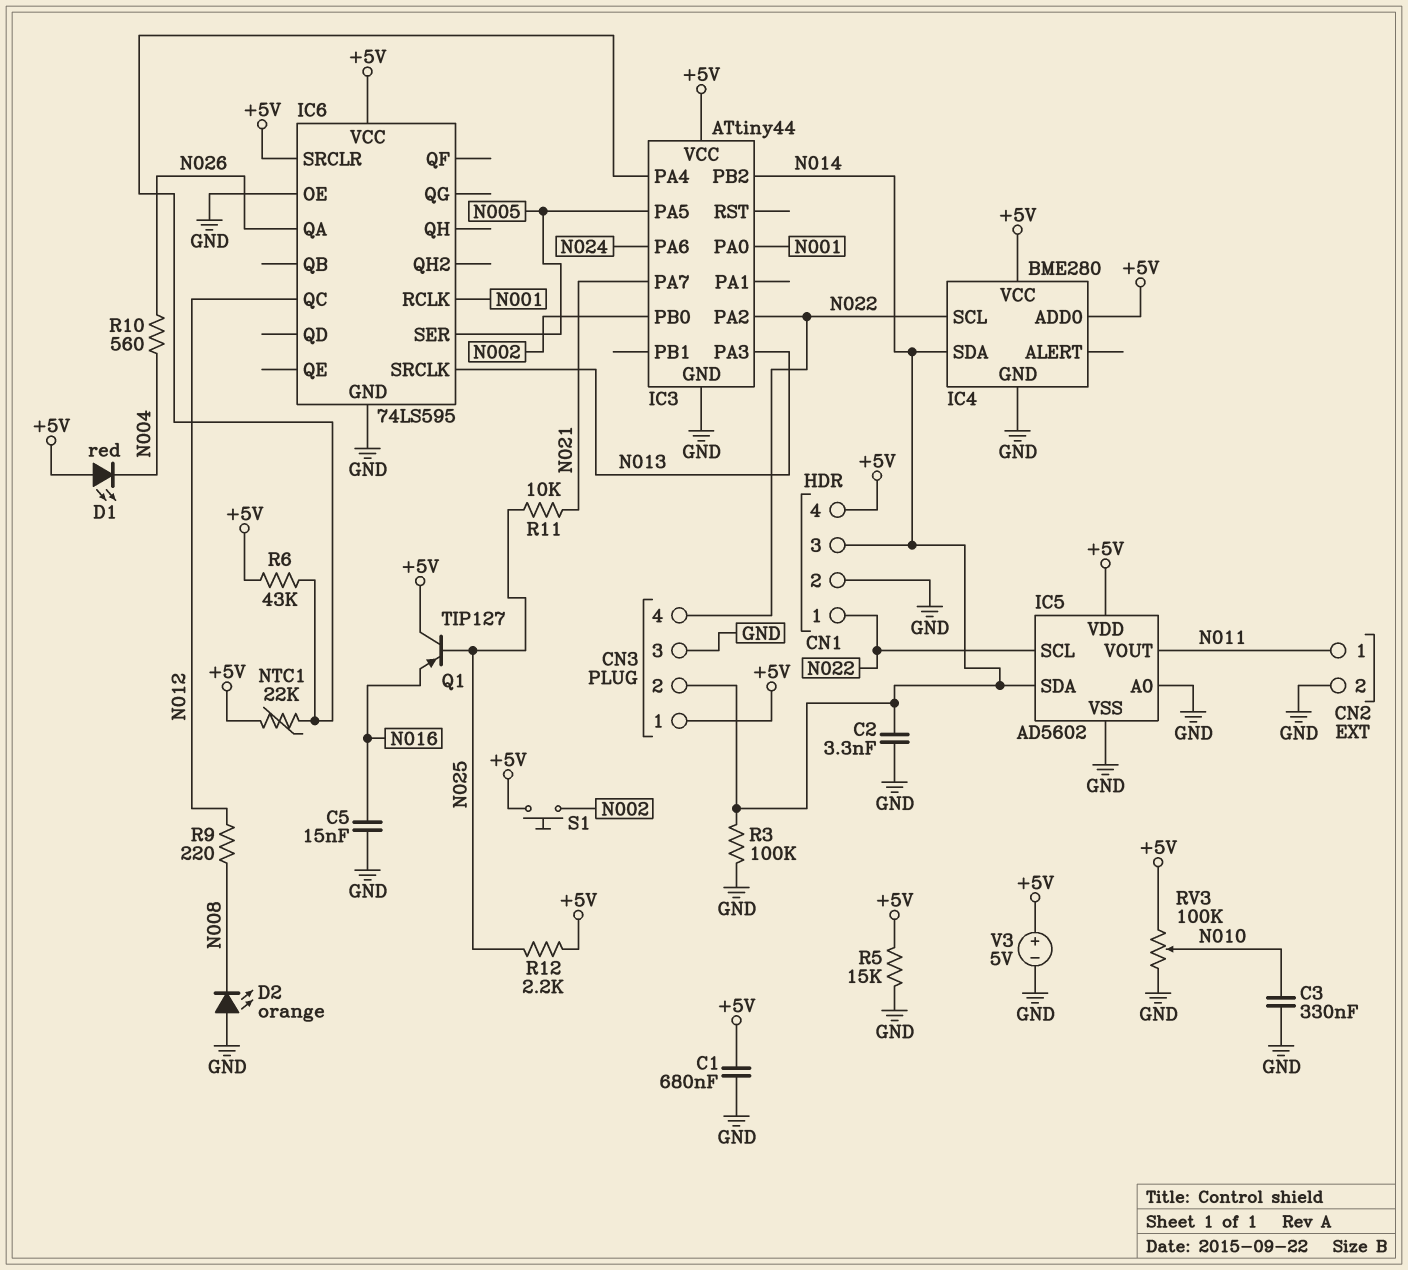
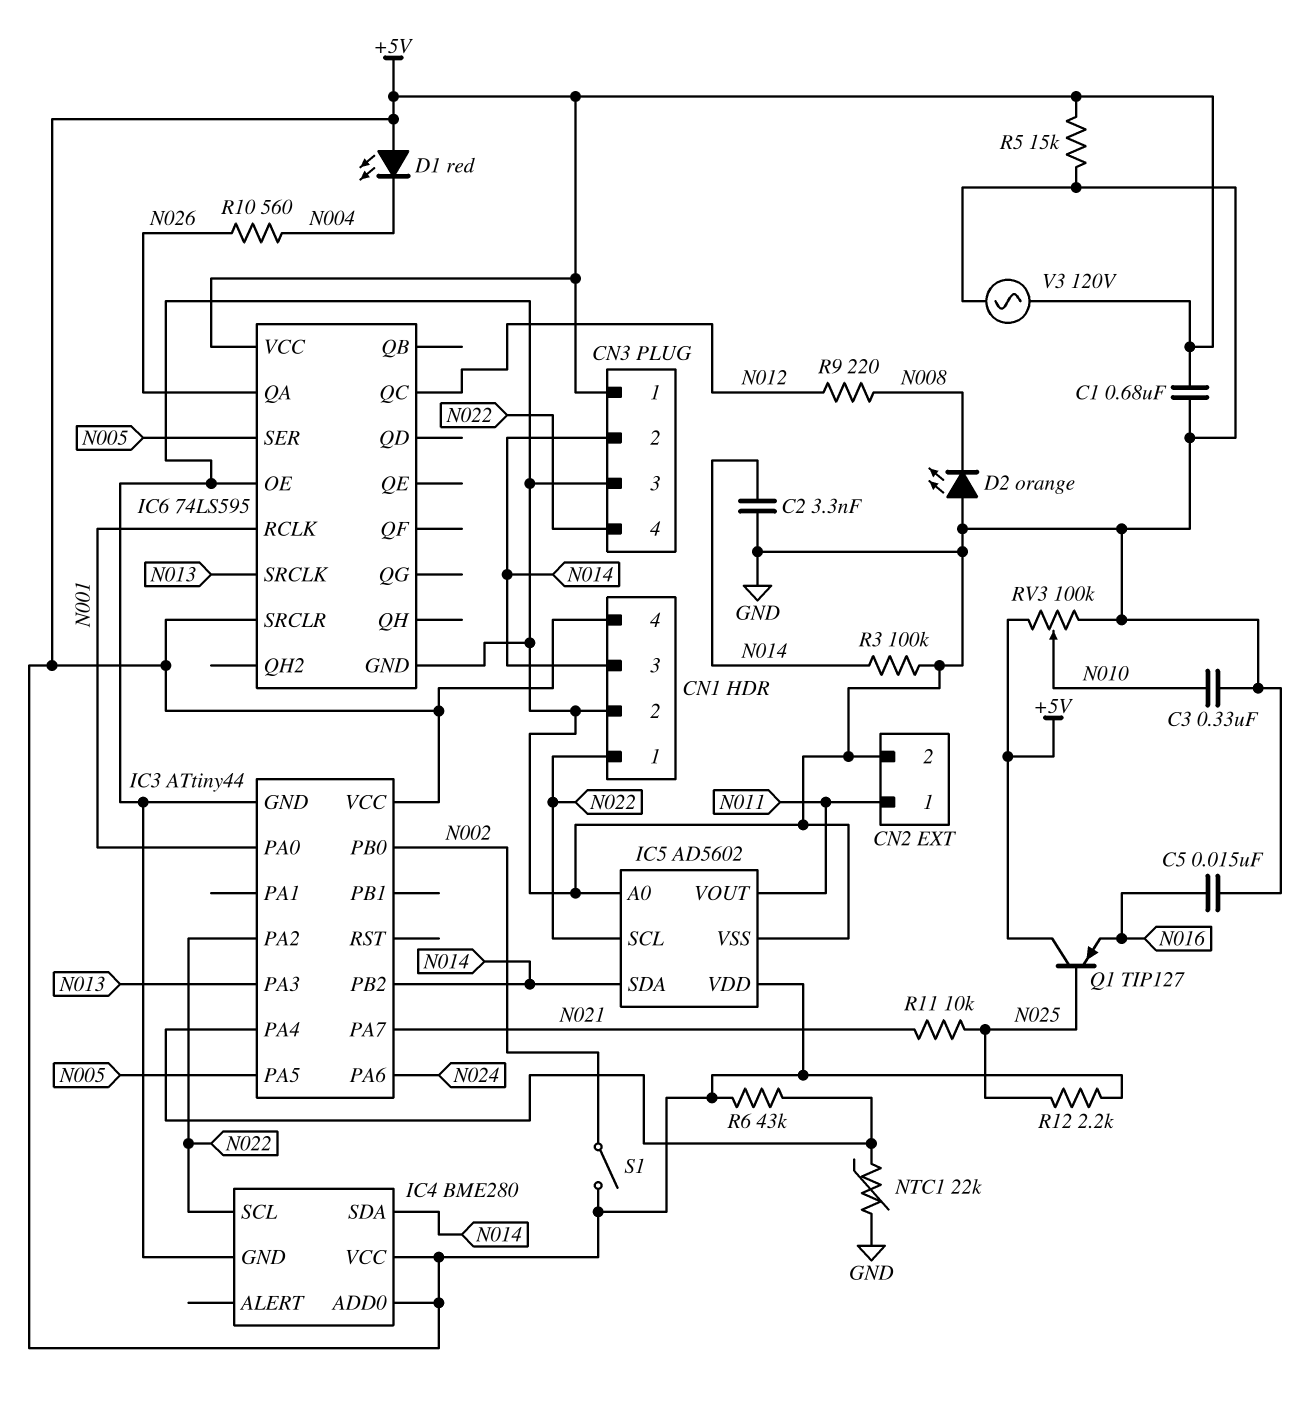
NTC1: 22k (+5V, IC3/PA4) -> 22k (GND, IC3/PA4)
S1: button (+5V, N002) -> switch (+5V, N002)
V3: 5V (plus +5V, minus GND) -> AC 120V (+5V, GND)

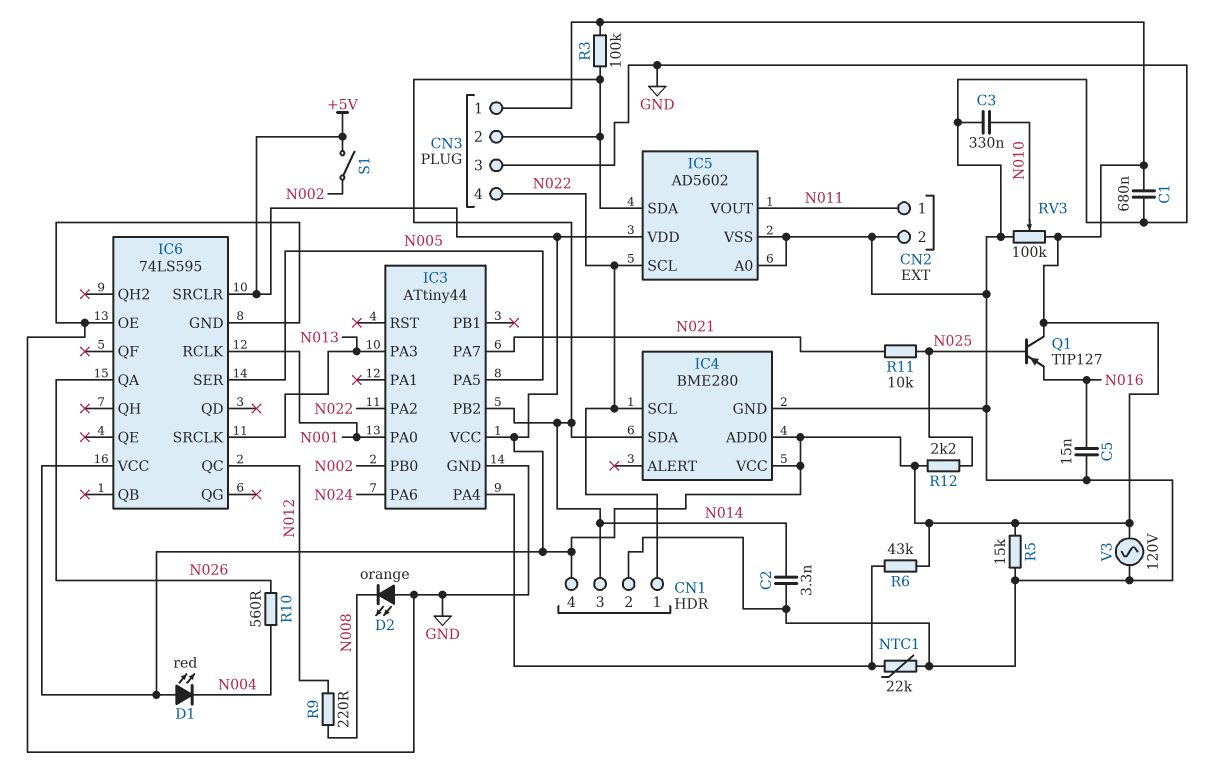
R3: 100k (GND, N014) -> 100k (+5V, N014)

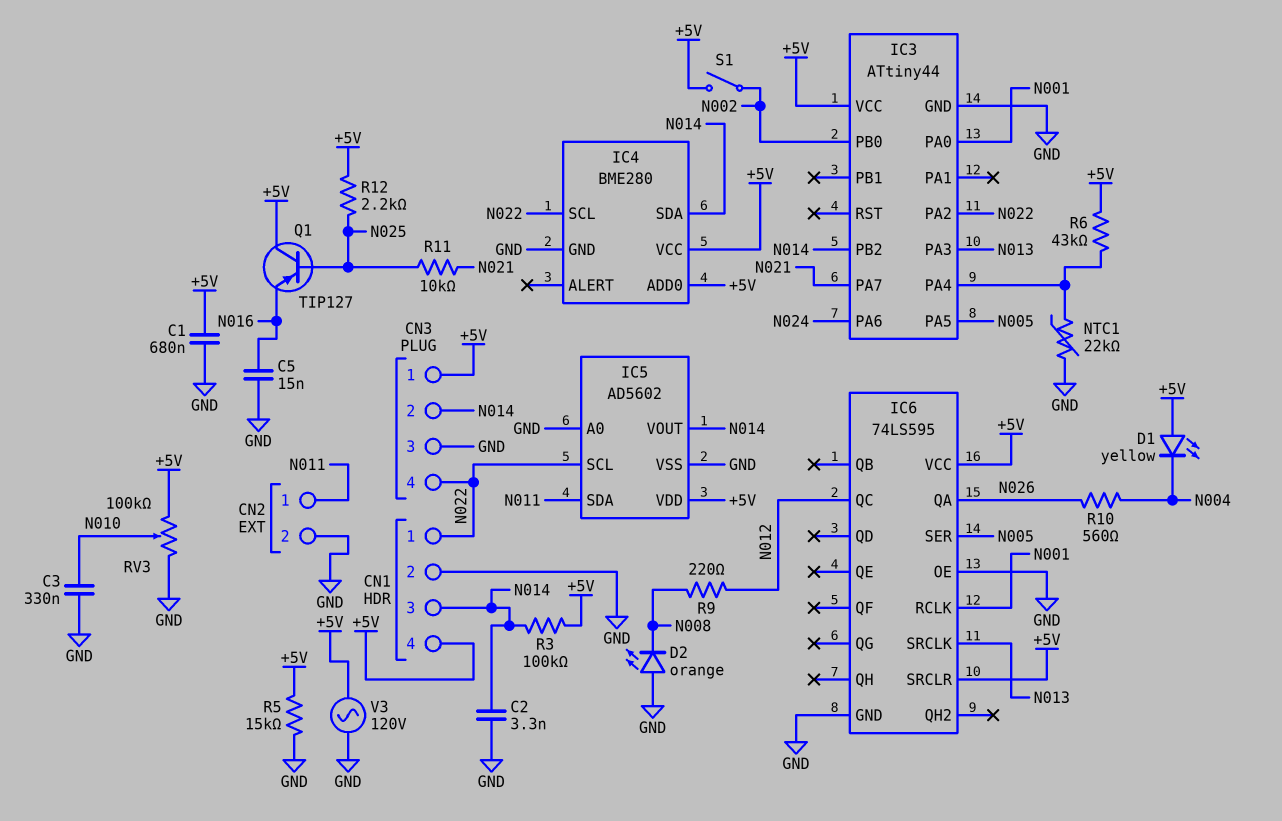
D1: LED red (A +5V, K N004) -> LED yellow (A +5V, K N004)
IC5 pin SDA: N014 -> N011
IC5 pin VOUT: N011 -> N014

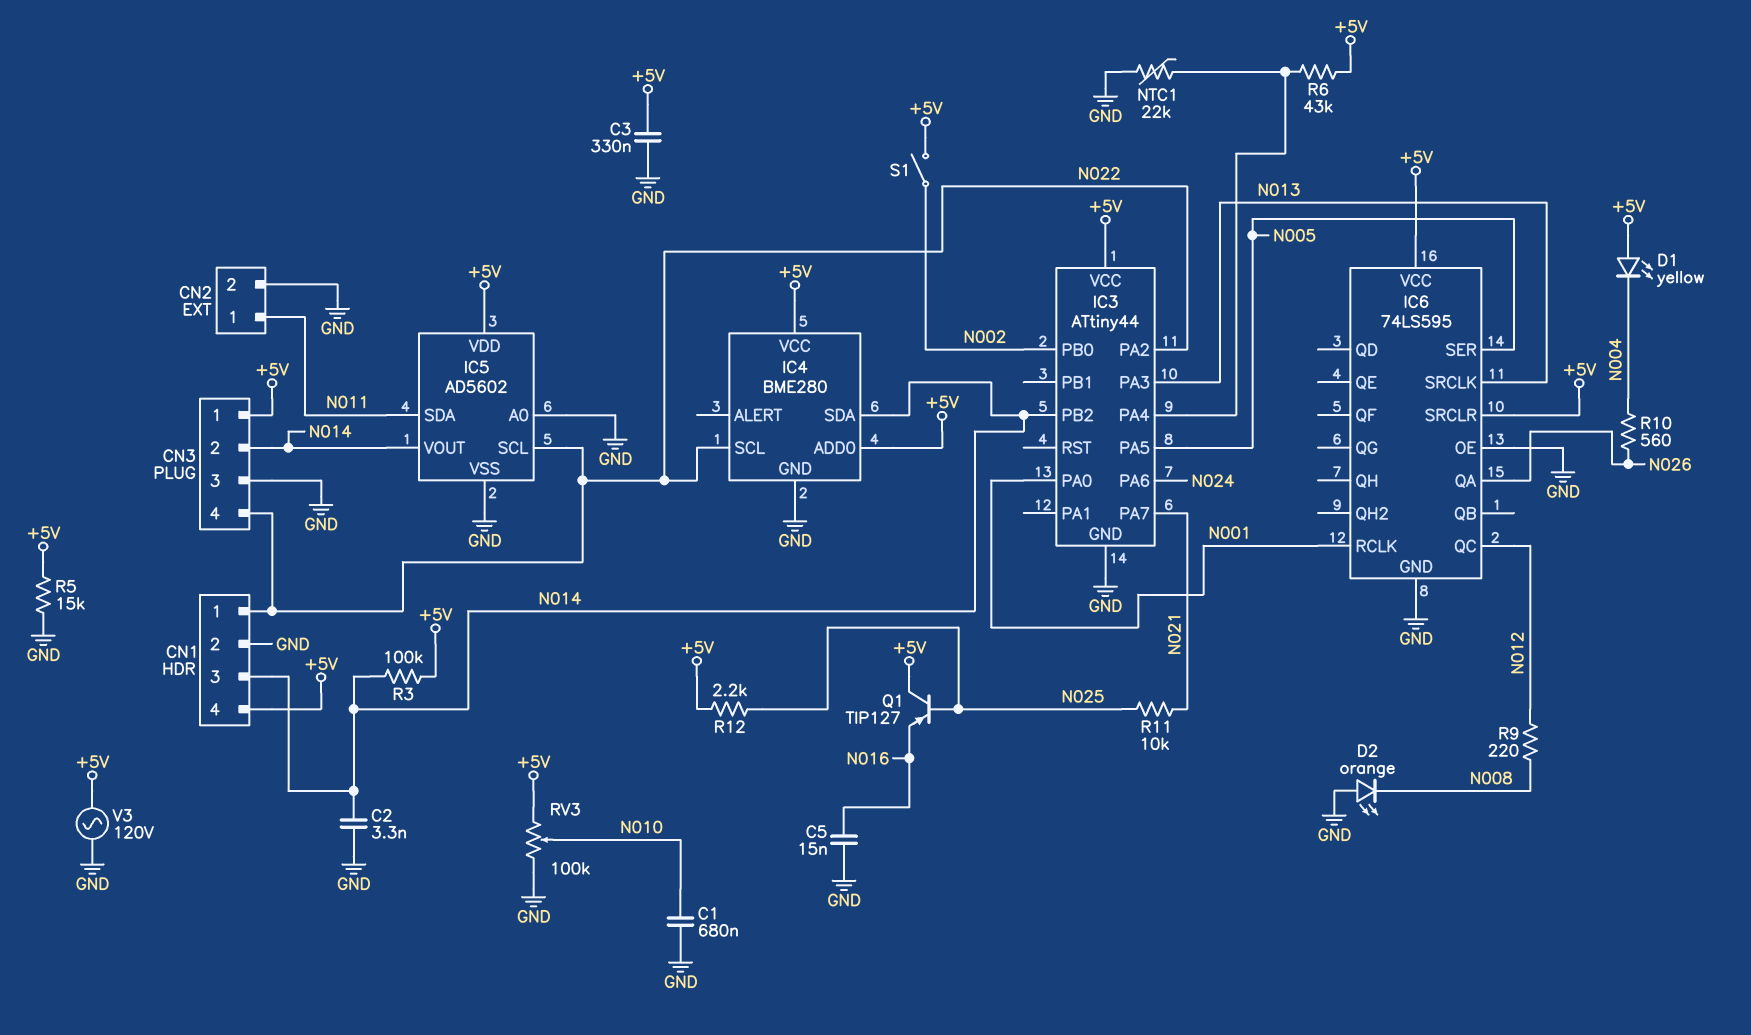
C1: 680nF (+5V, GND) -> 680nF (GND, N010)
C3: 330nF (GND, N010) -> 330nF (+5V, GND)

